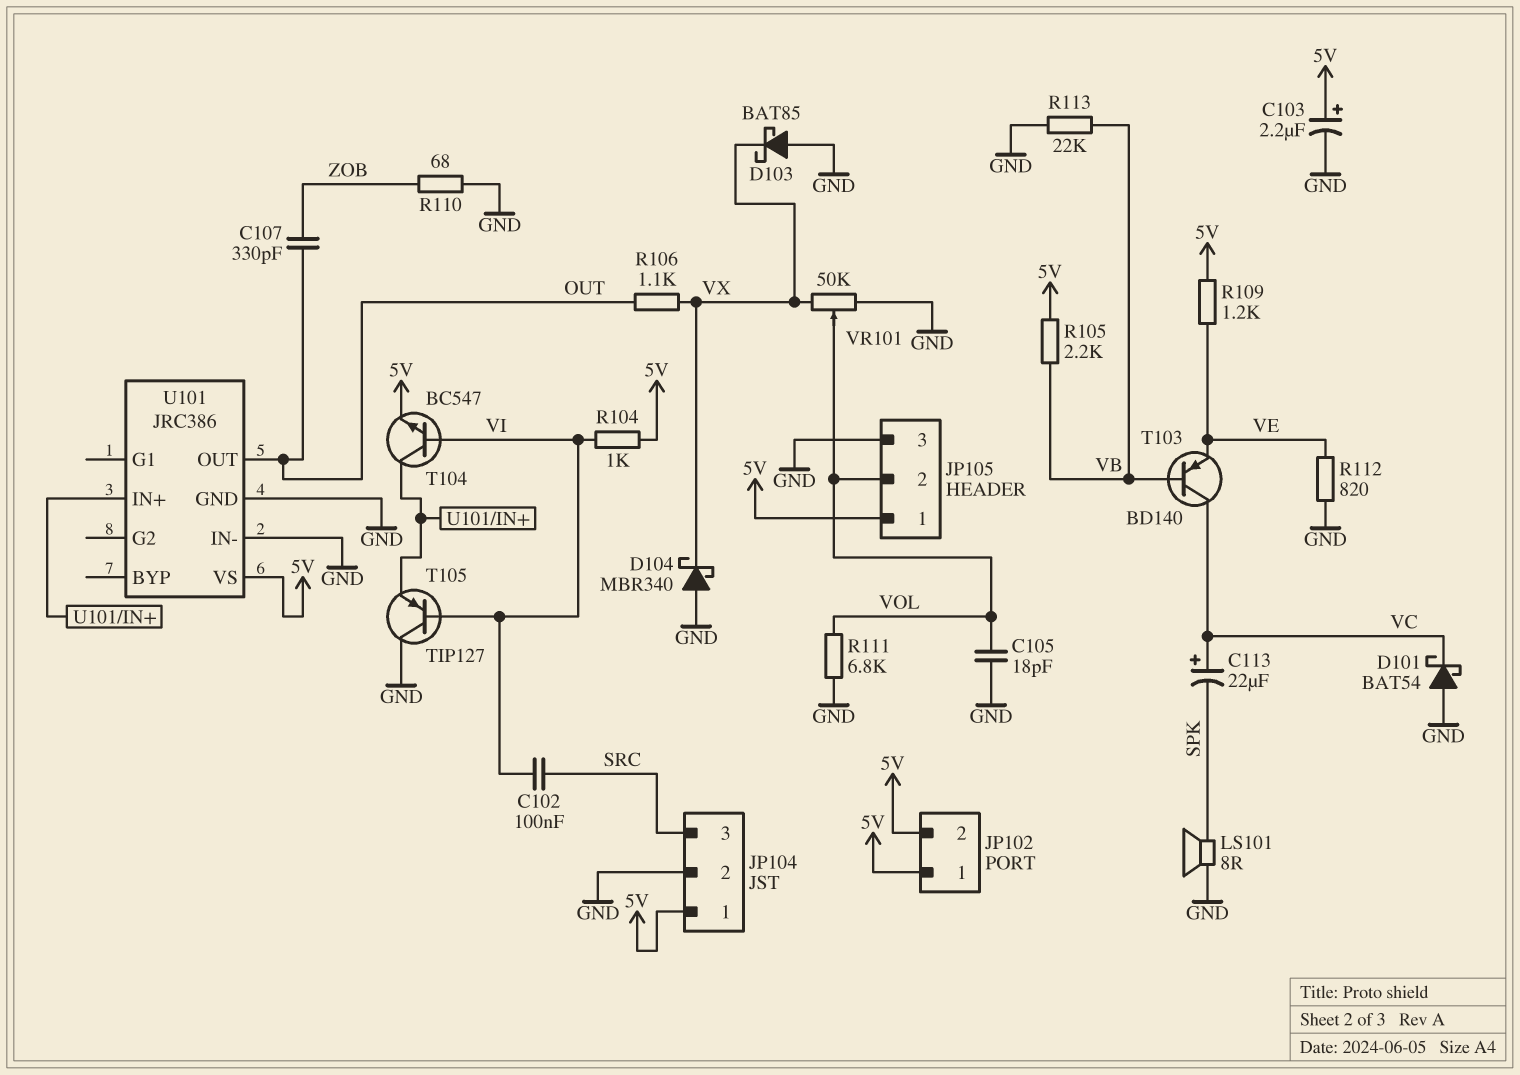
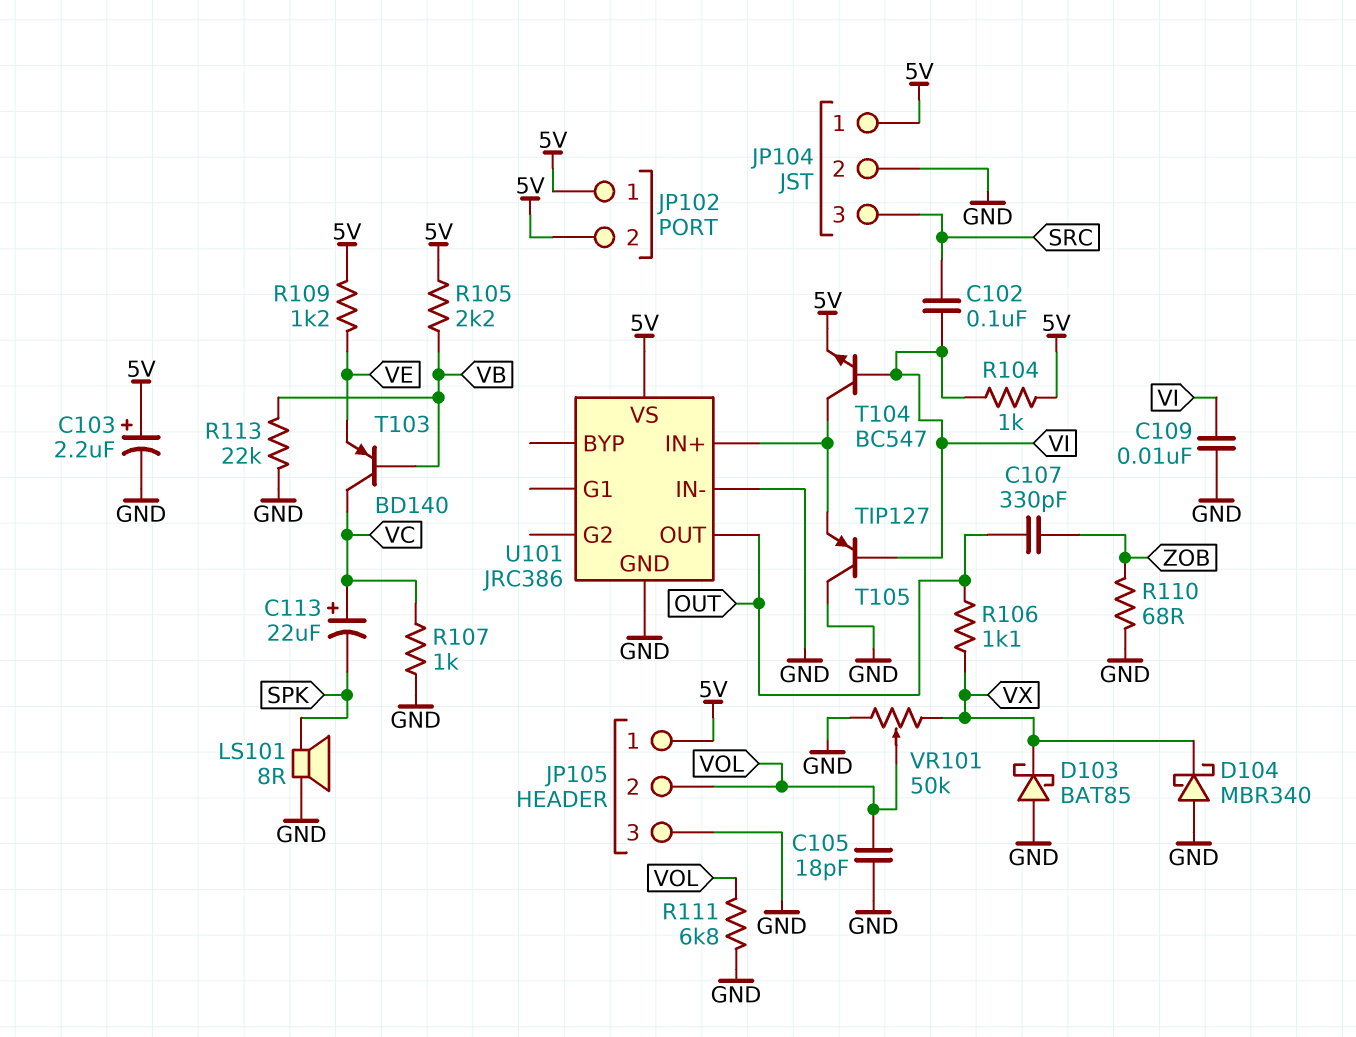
C109: none -> 10nF (GND, VI)
D101: schottky BAT54 (A GND, K VC) -> none
R107: none -> 1k (GND, VC)
R112: 820 (GND, VE) -> none

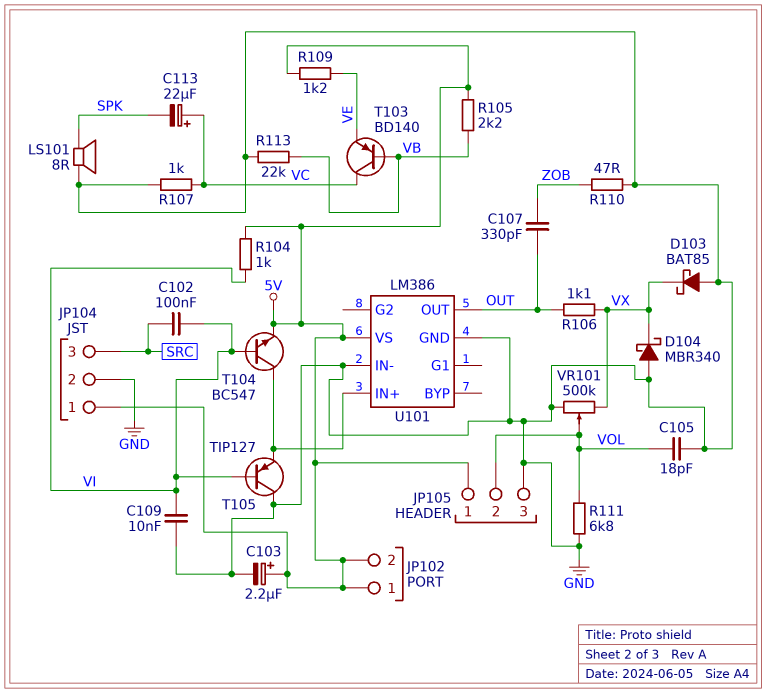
R110: 68 (GND, ZOB) -> 47 (GND, ZOB)
U101: JRC386 -> LM386
VR101: 50k (GND, VX, wiper VOL) -> 500k (GND, VX, wiper VOL)

